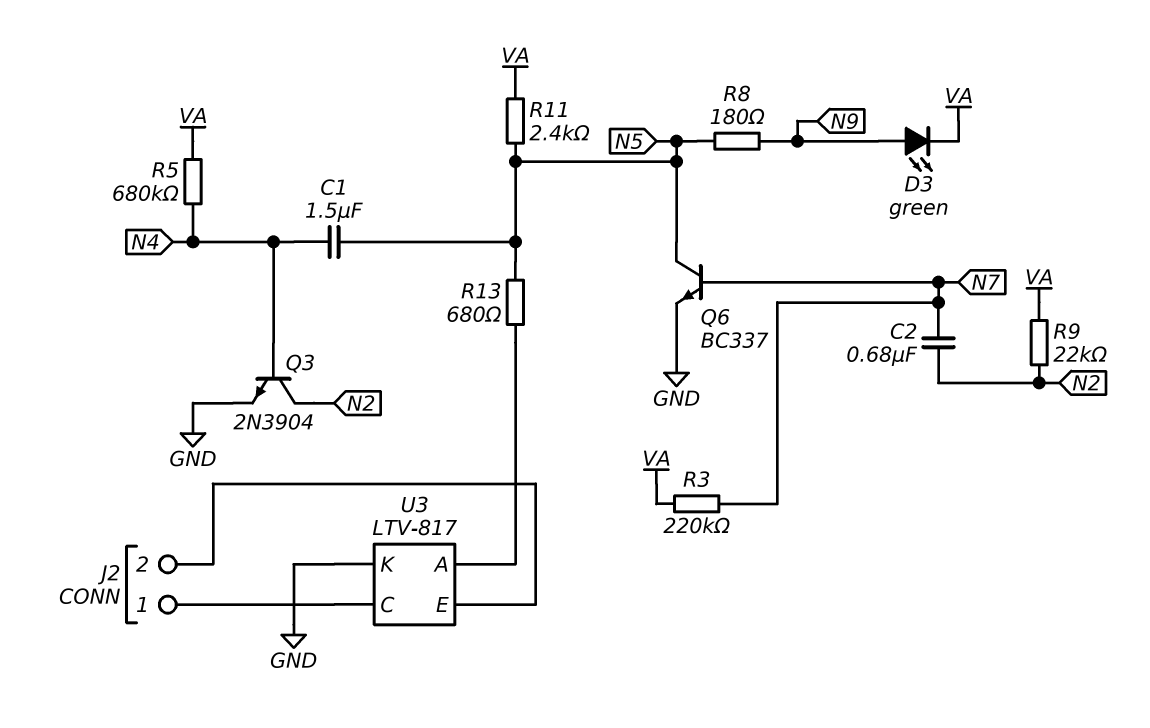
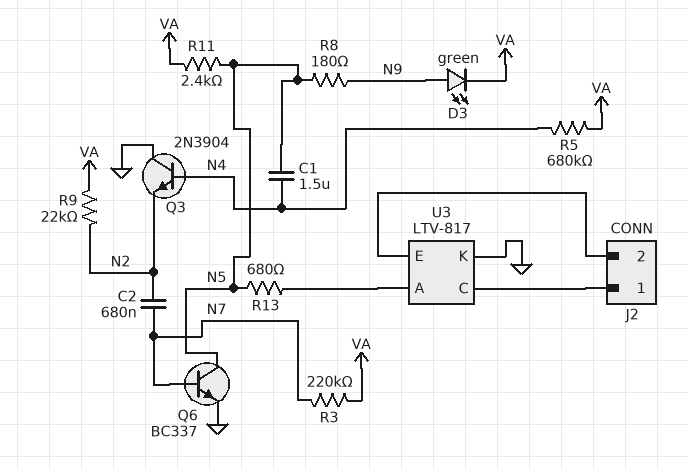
Q3: NPN 2N3904 (B N4, C N2, E GND) -> NPN 2N3904 (B N4, C GND, E N2)

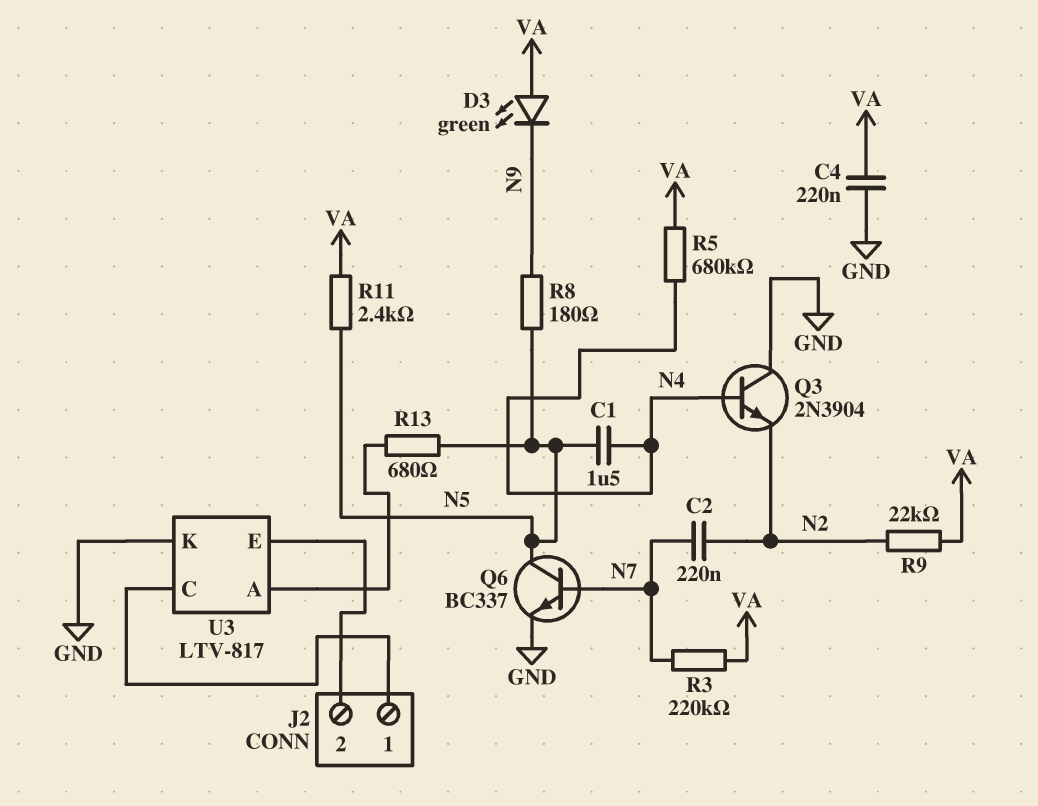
C2: 680nF (N2, N7) -> 220nF (N2, N7)
C4: none -> 220nF (GND, VA)
D3: LED green (A N9, K VA) -> LED green (A VA, K N9)

